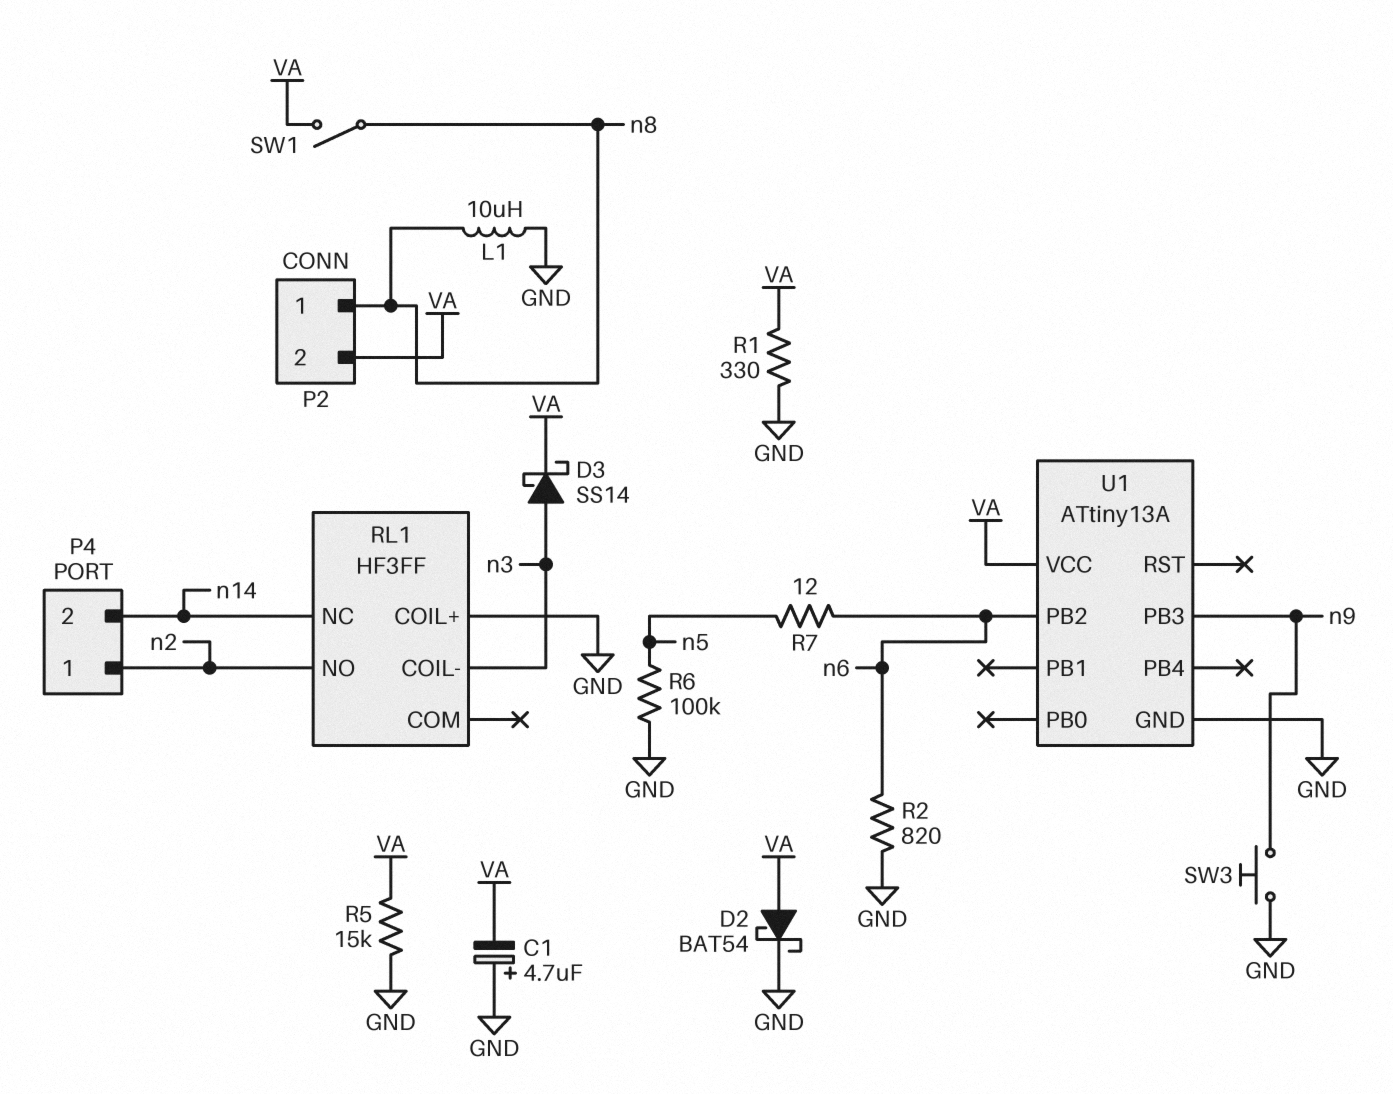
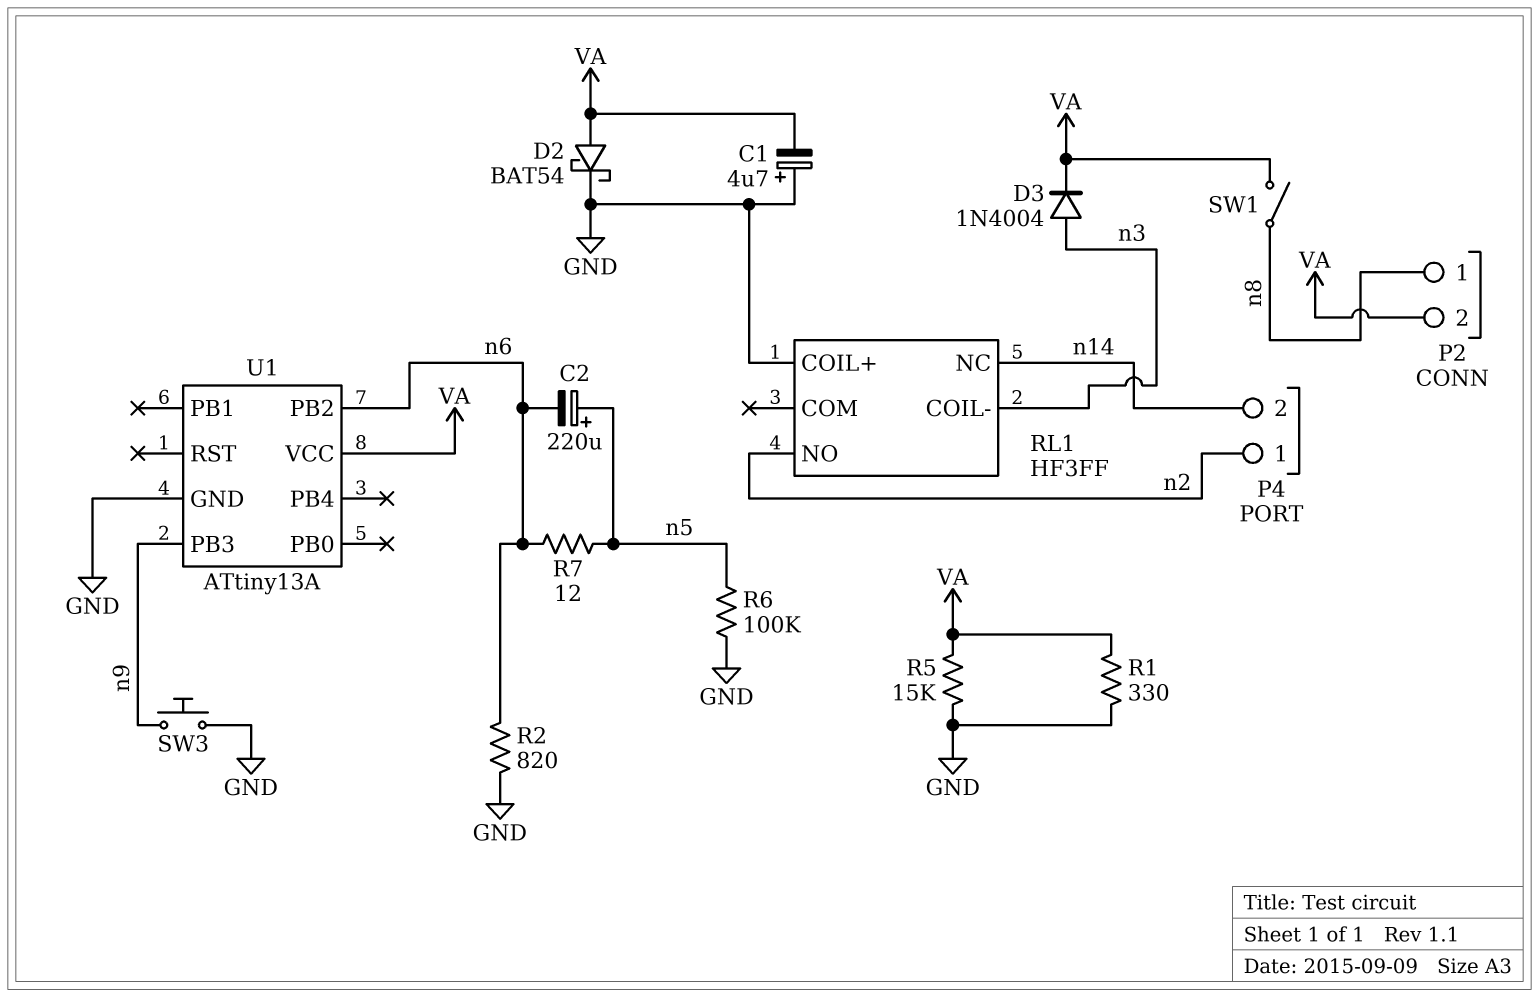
C2: none -> 220uF (plus n5, minus n6)
D3: schottky SS14 (A n3, K VA) -> diode 1N4004 (A n3, K VA)
L1: 10uH (GND, n8) -> none

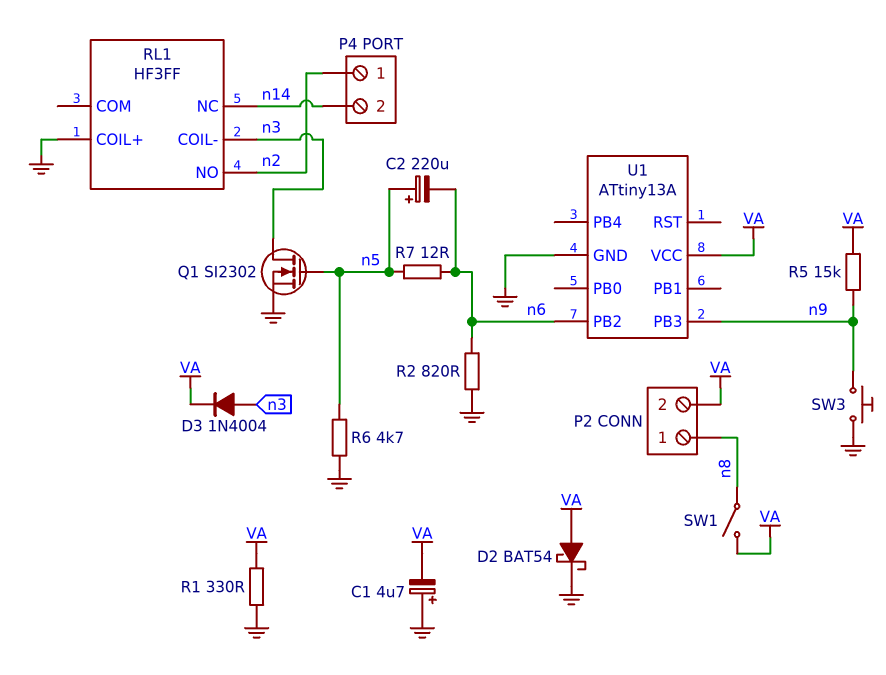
Q1: none -> NMOS SI2302 (G n5, D n3, S GND)
R5: 15k (GND, VA) -> 15k (VA, n9)
R6: 100k (GND, n5) -> 4.7k (GND, n5)

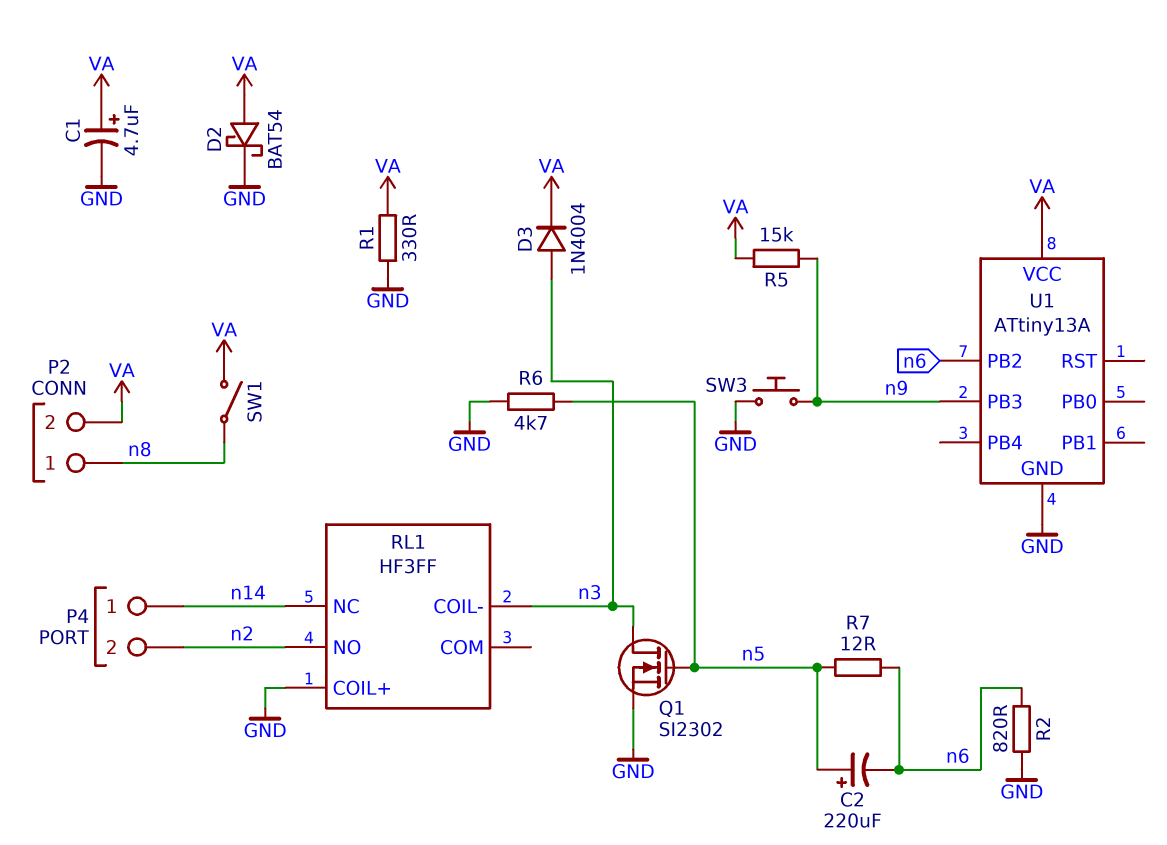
C1: 4.7uF (plus GND, minus VA) -> 4.7uF (plus VA, minus GND)
P4 pin 1: n2 -> n14
P4 pin 2: n14 -> n2

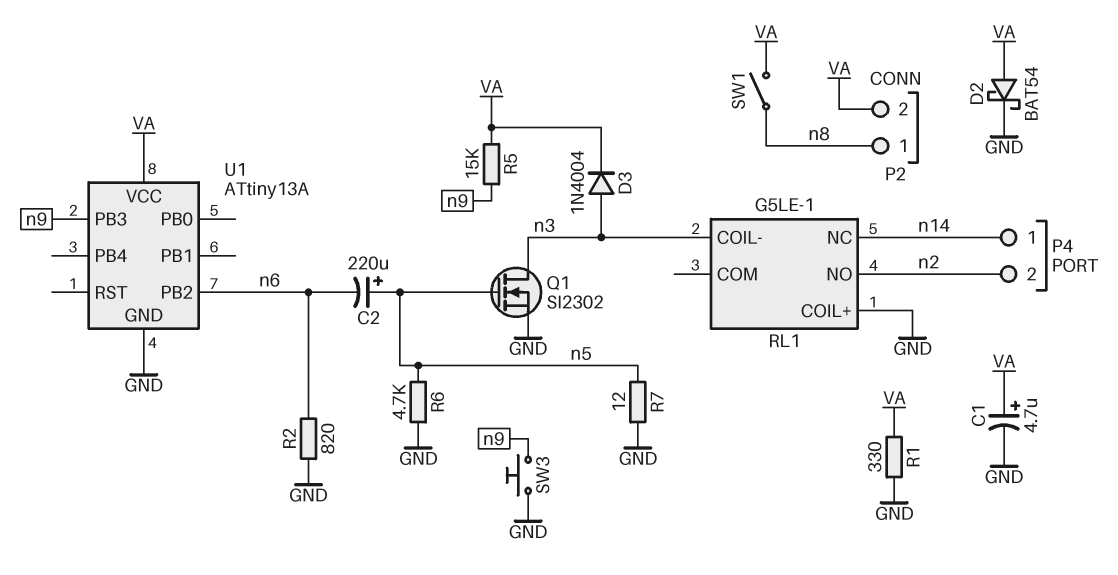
R7: 12 (n5, n6) -> 12 (GND, n5)
RL1: HF3FF -> G5LE-1

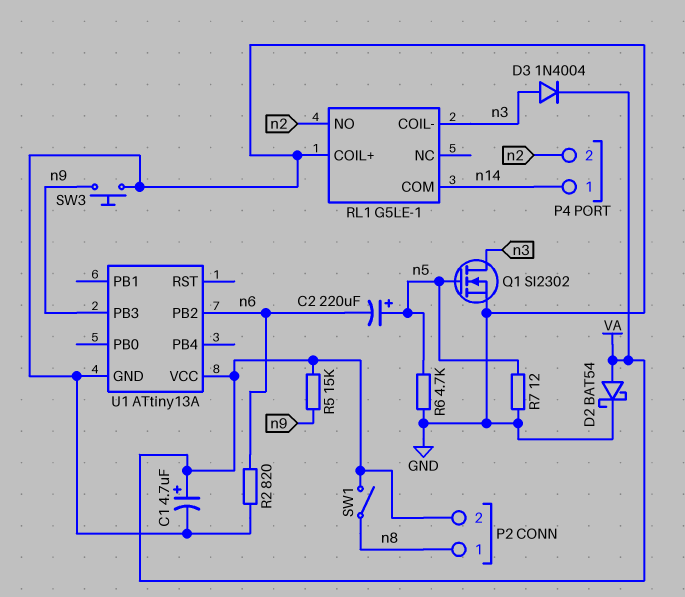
R1: 330 (GND, VA) -> none
RL1 pin COM: none -> n14
RL1 pin NC: n14 -> none

